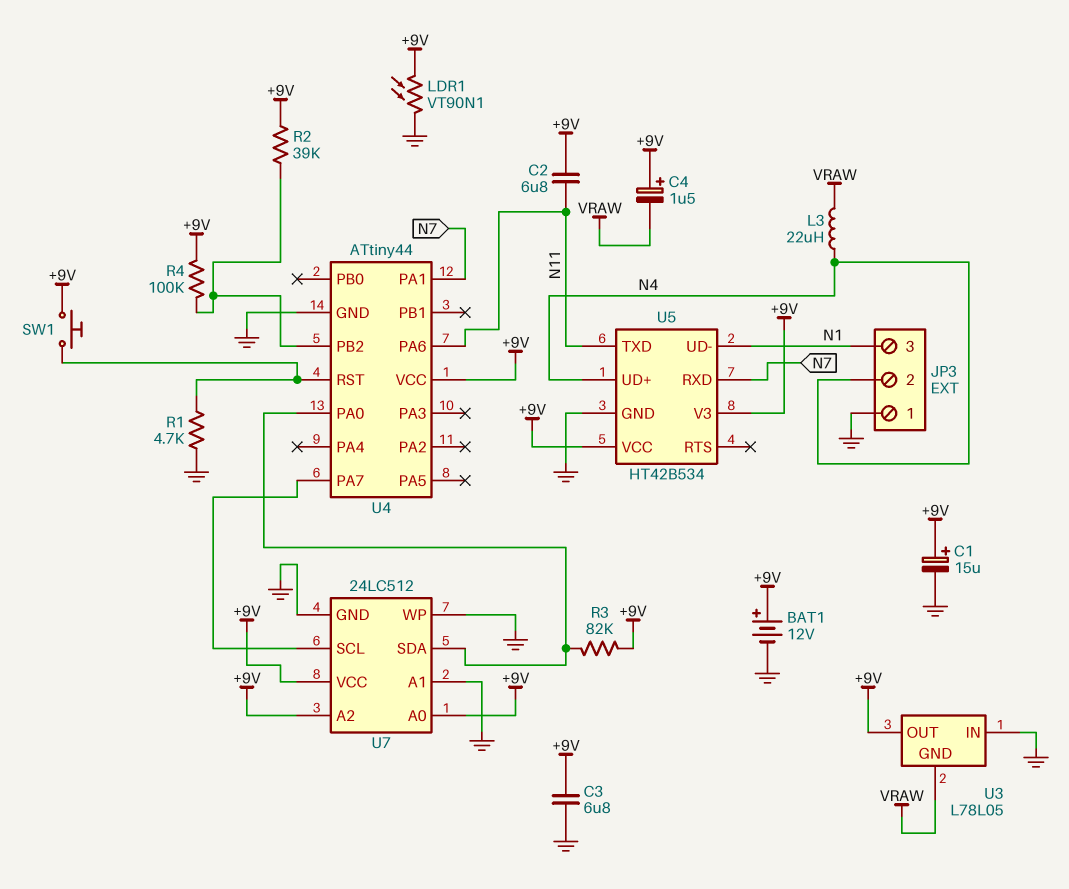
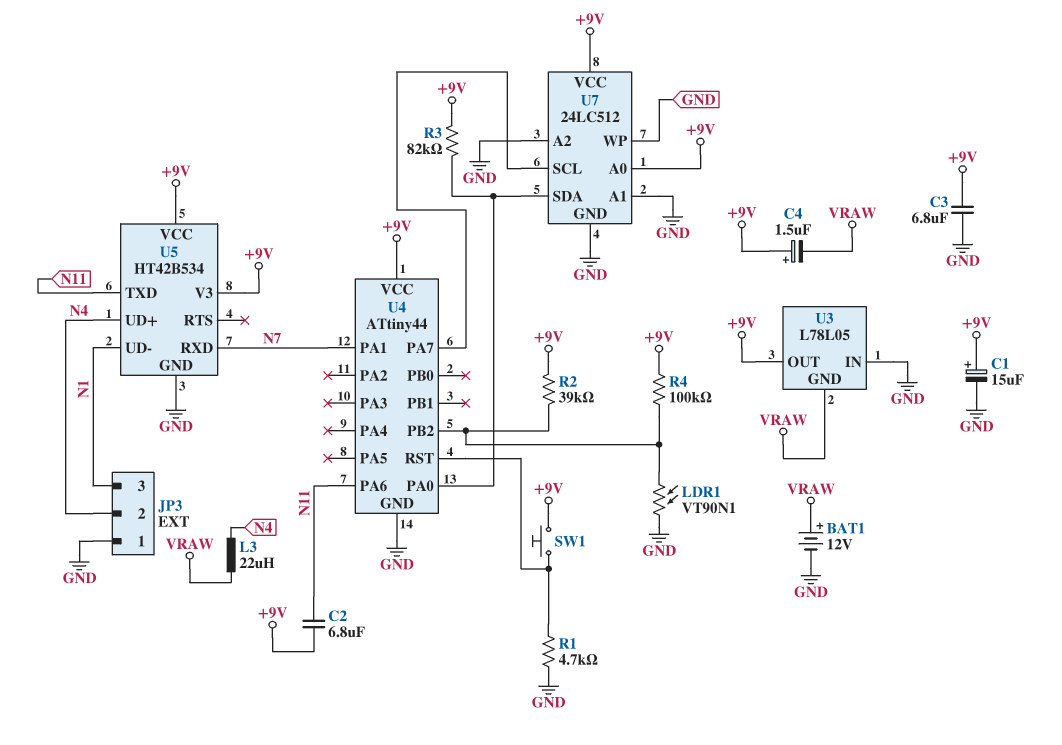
BAT1: 12V (plus +9V, minus GND) -> 12V (plus VRAW, minus GND)
LDR1: VT90N1 (+9V, GND) -> VT90N1 (GND, U4/PB2)
U7 pin A2: +9V -> GND

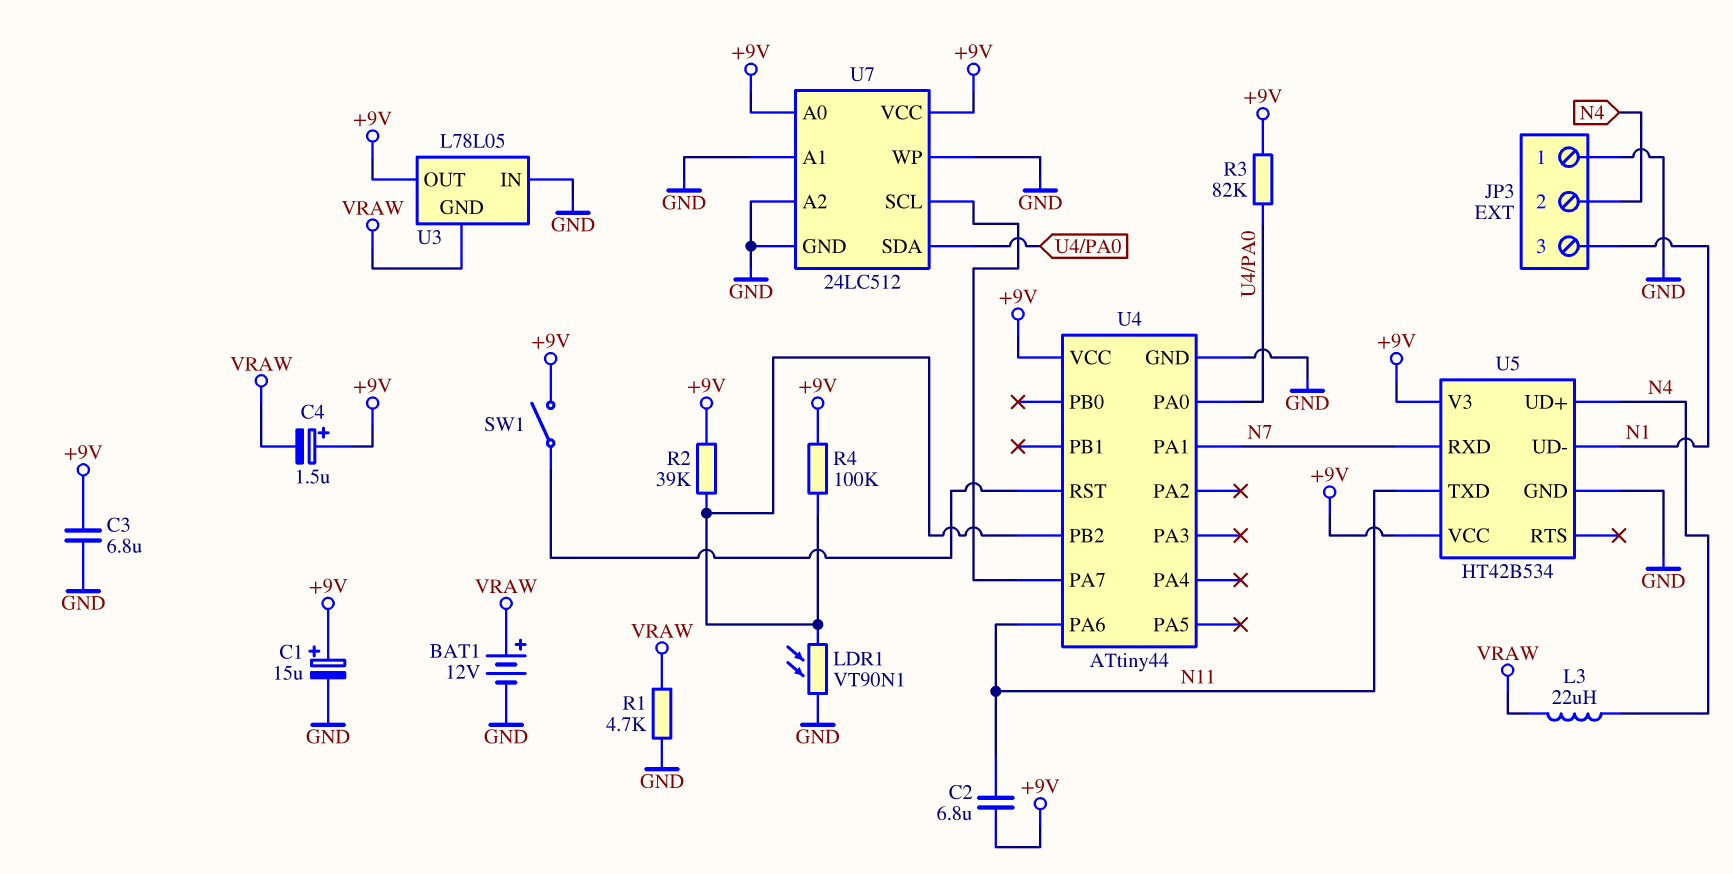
R1: 4.7k (GND, U4/RST) -> 4.7k (GND, VRAW)
SW1: button (+9V, U4/RST) -> switch (+9V, U4/RST)

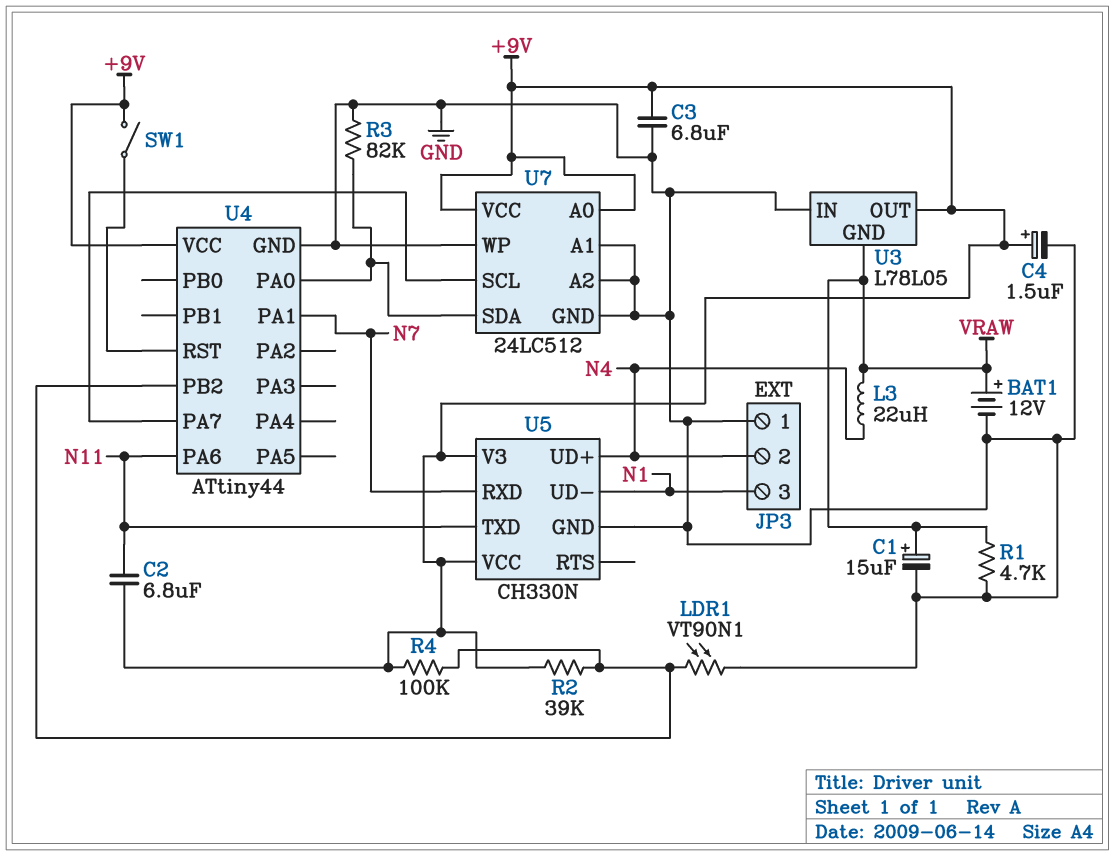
C1: 15uF (plus +9V, minus GND) -> 15uF (plus VRAW, minus GND)
C4: 1.5uF (plus +9V, minus VRAW) -> 1.5uF (plus +9V, minus GND)
R3: 82k (+9V, U4/PA0) -> 82k (GND, U4/PA0)
U5: HT42B534 -> CH330N

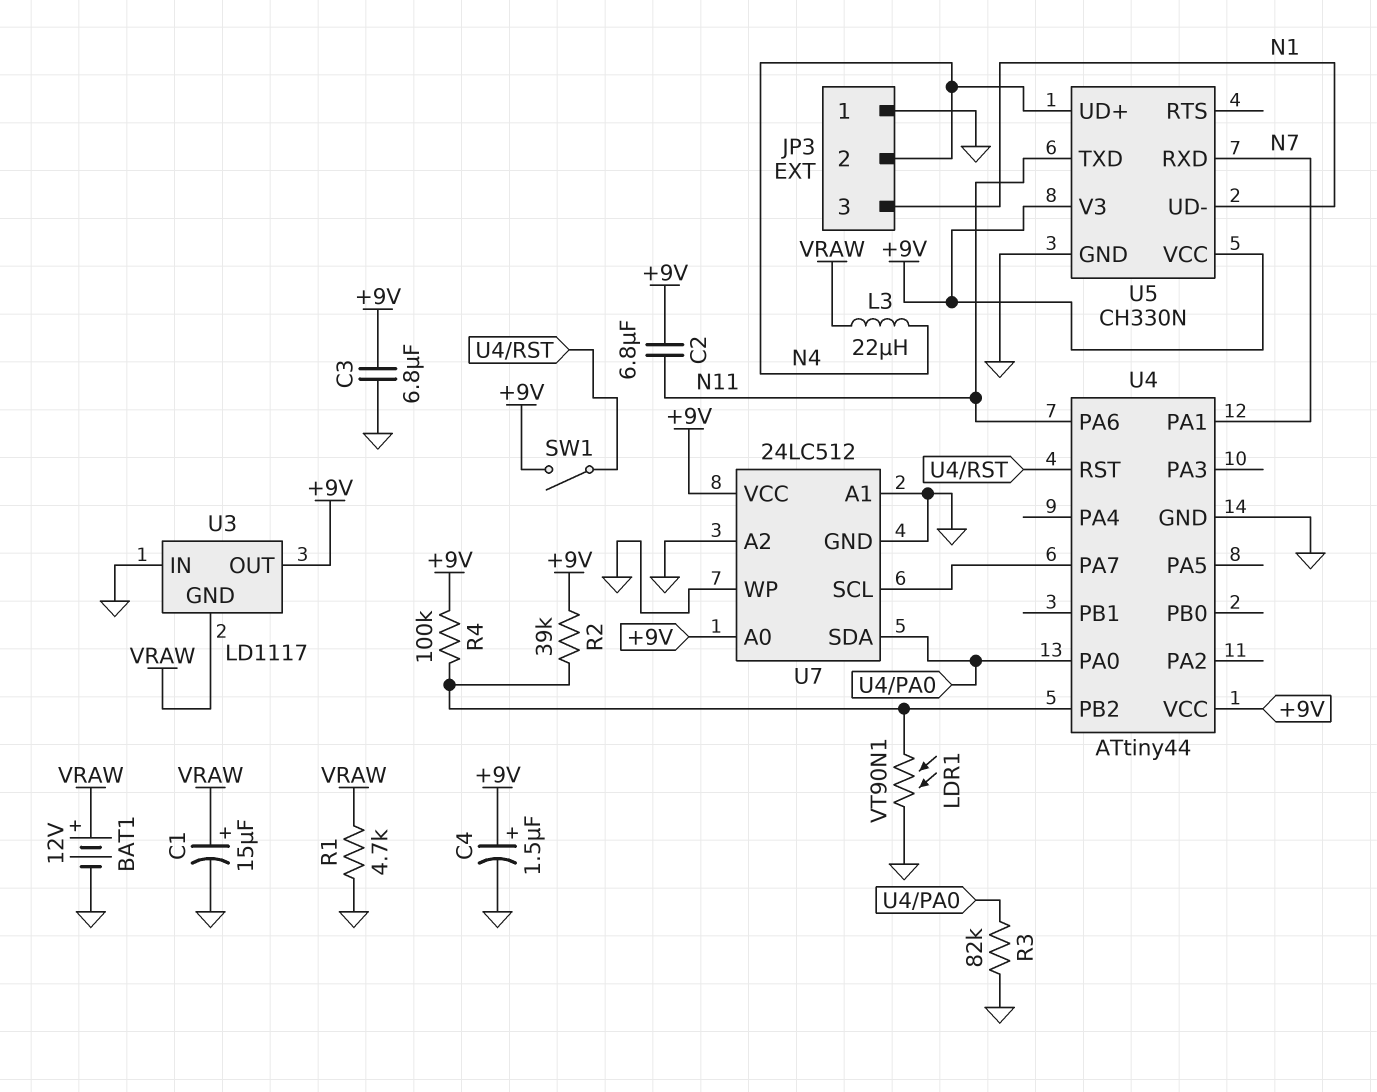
U3: L78L05 -> LD1117

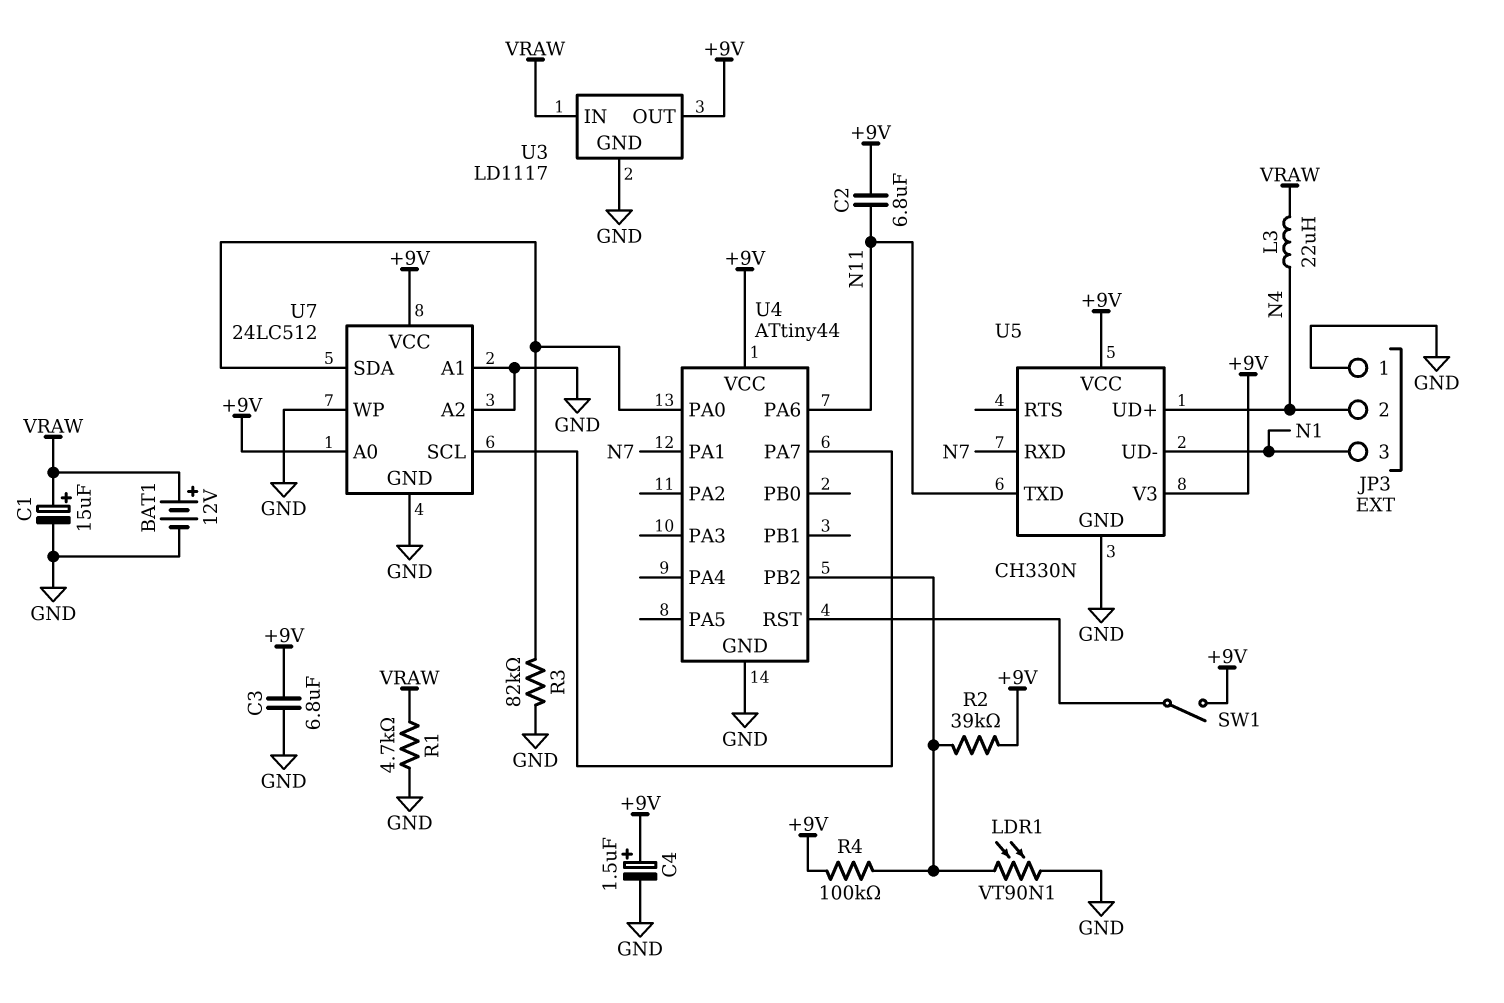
U3 pin GND: VRAW -> GND
U3 pin IN: GND -> VRAW

